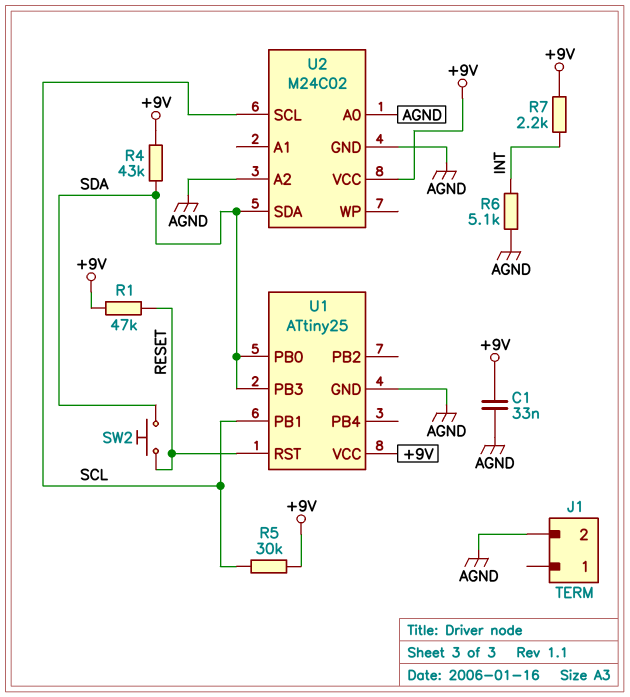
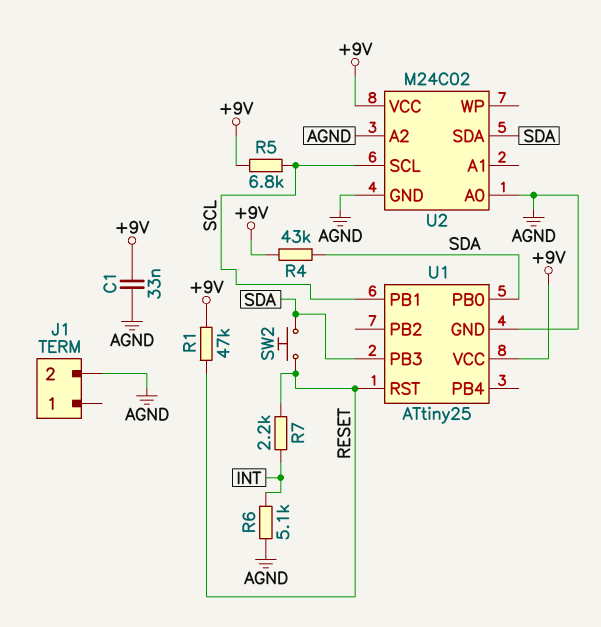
R5: 30k (+9V, SCL) -> 6.8k (+9V, SCL)
R7: 2.2k (+9V, INT) -> 2.2k (INT, RESET)

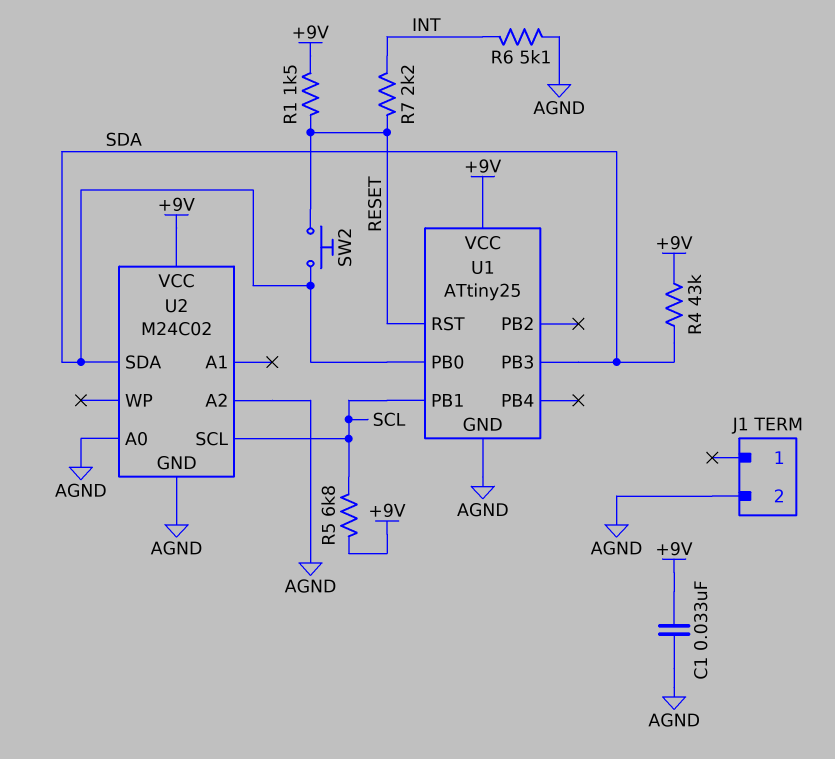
R1: 47k (+9V, RESET) -> 1.5k (+9V, RESET)

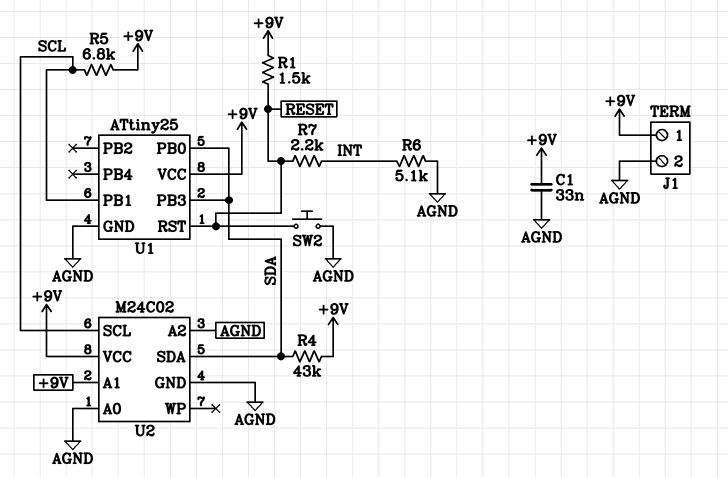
J1 pin 1: none -> +9V
SW2: button (RESET, SDA) -> button (AGND, RESET)
U2 pin A1: none -> +9V

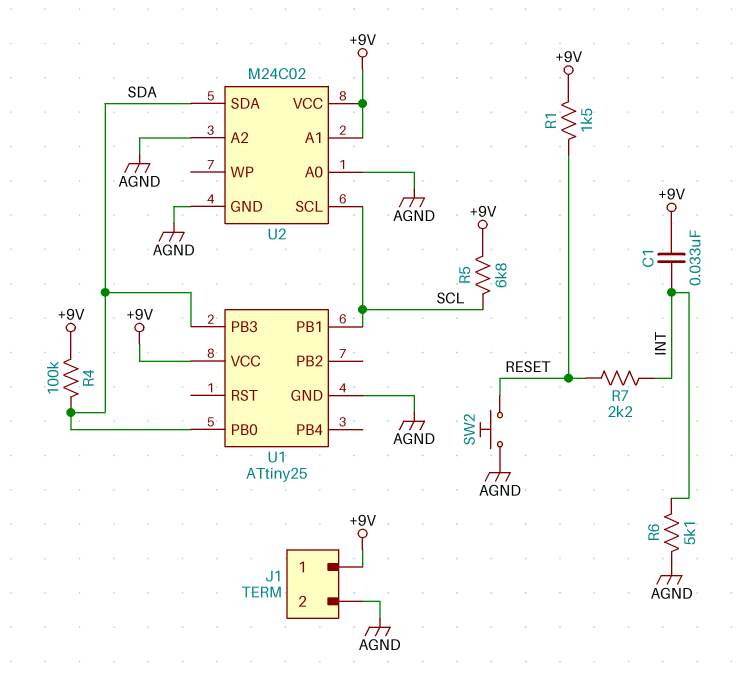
C1: 33nF (+9V, AGND) -> 33nF (+9V, INT)
R4: 43k (+9V, SDA) -> 100k (+9V, SDA)
U1 pin RST: RESET -> none

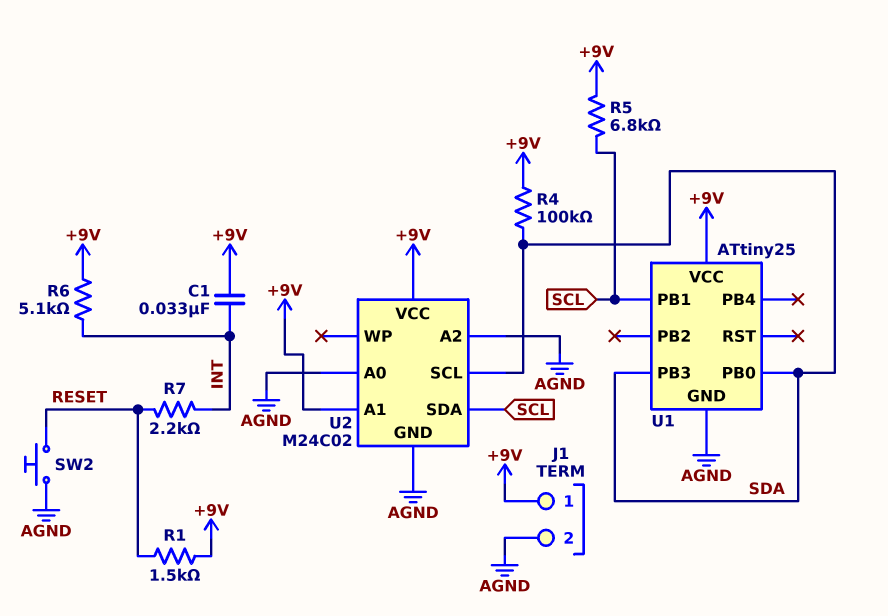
R6: 5.1k (AGND, INT) -> 5.1k (+9V, INT)
U2 pin SCL: SCL -> SDA
U2 pin SDA: SDA -> SCL

